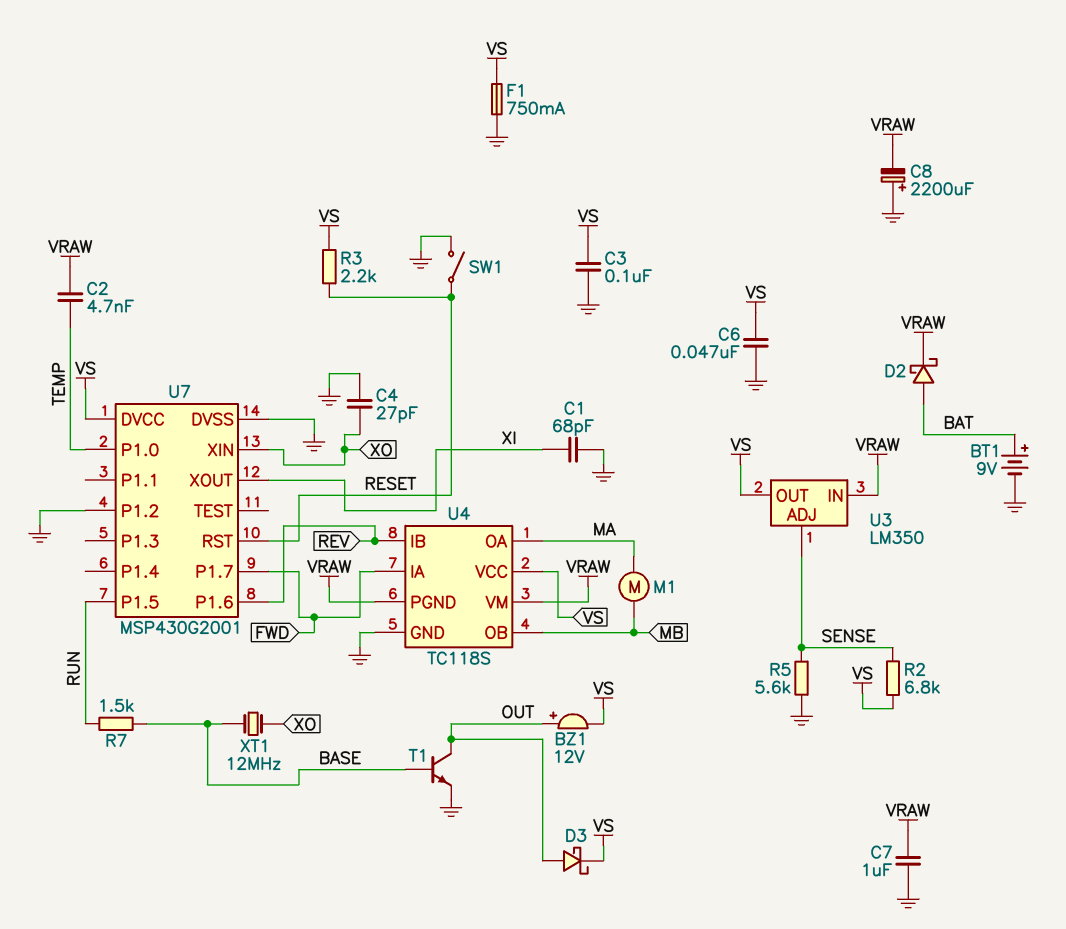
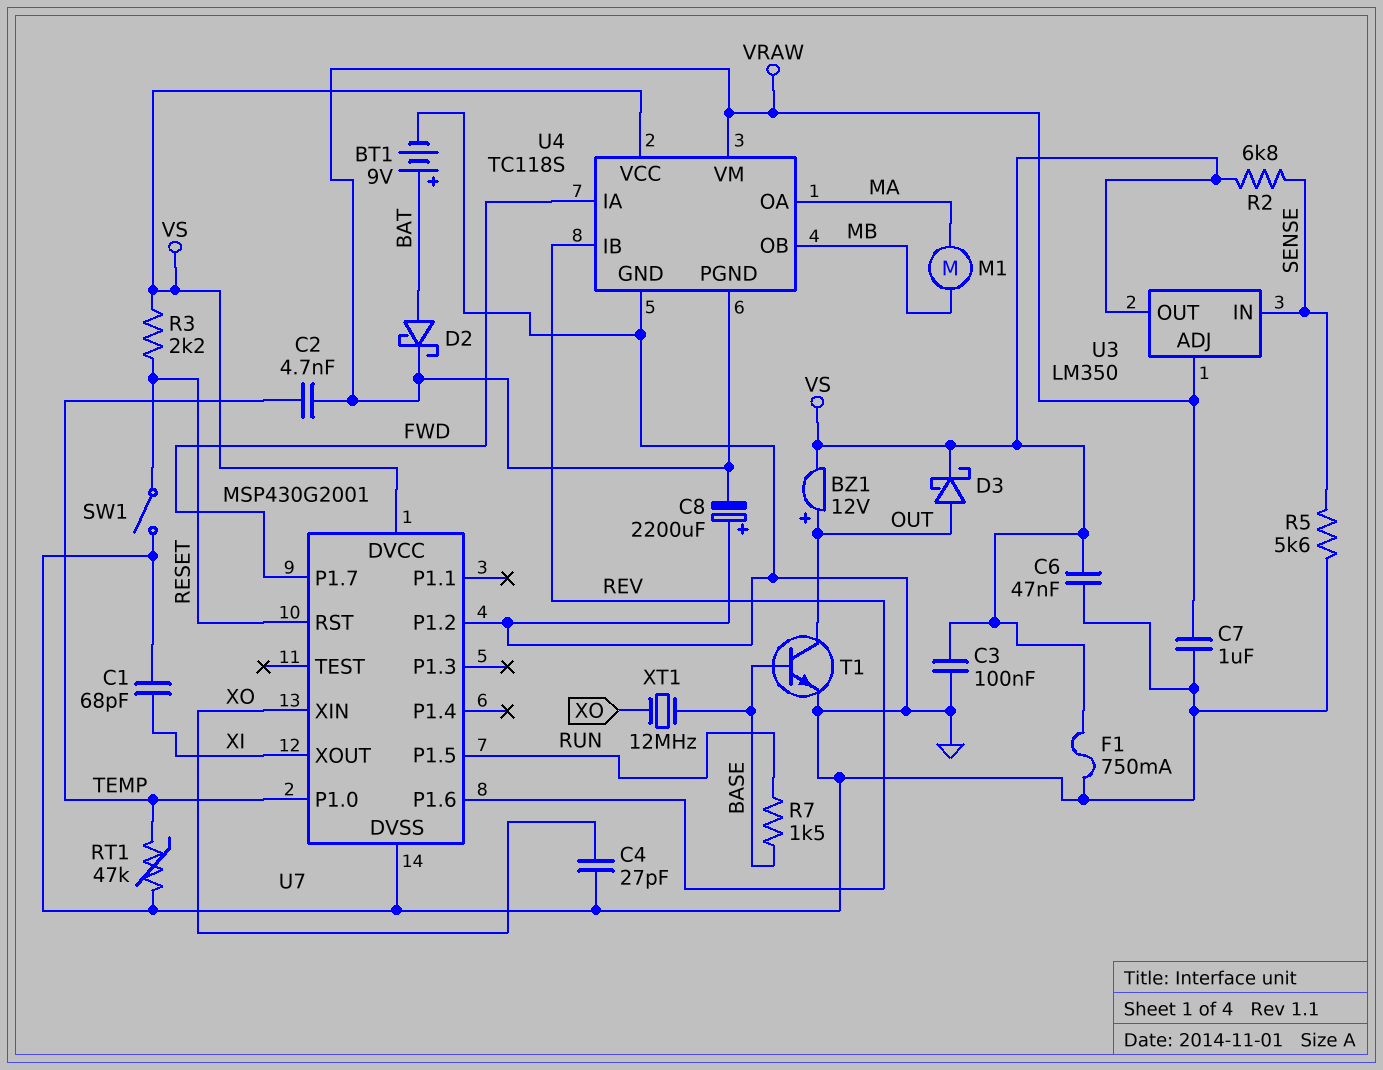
RT1: none -> 47k (GND, TEMP)
U3 pin ADJ: SENSE -> VRAW
U3 pin IN: VRAW -> SENSE

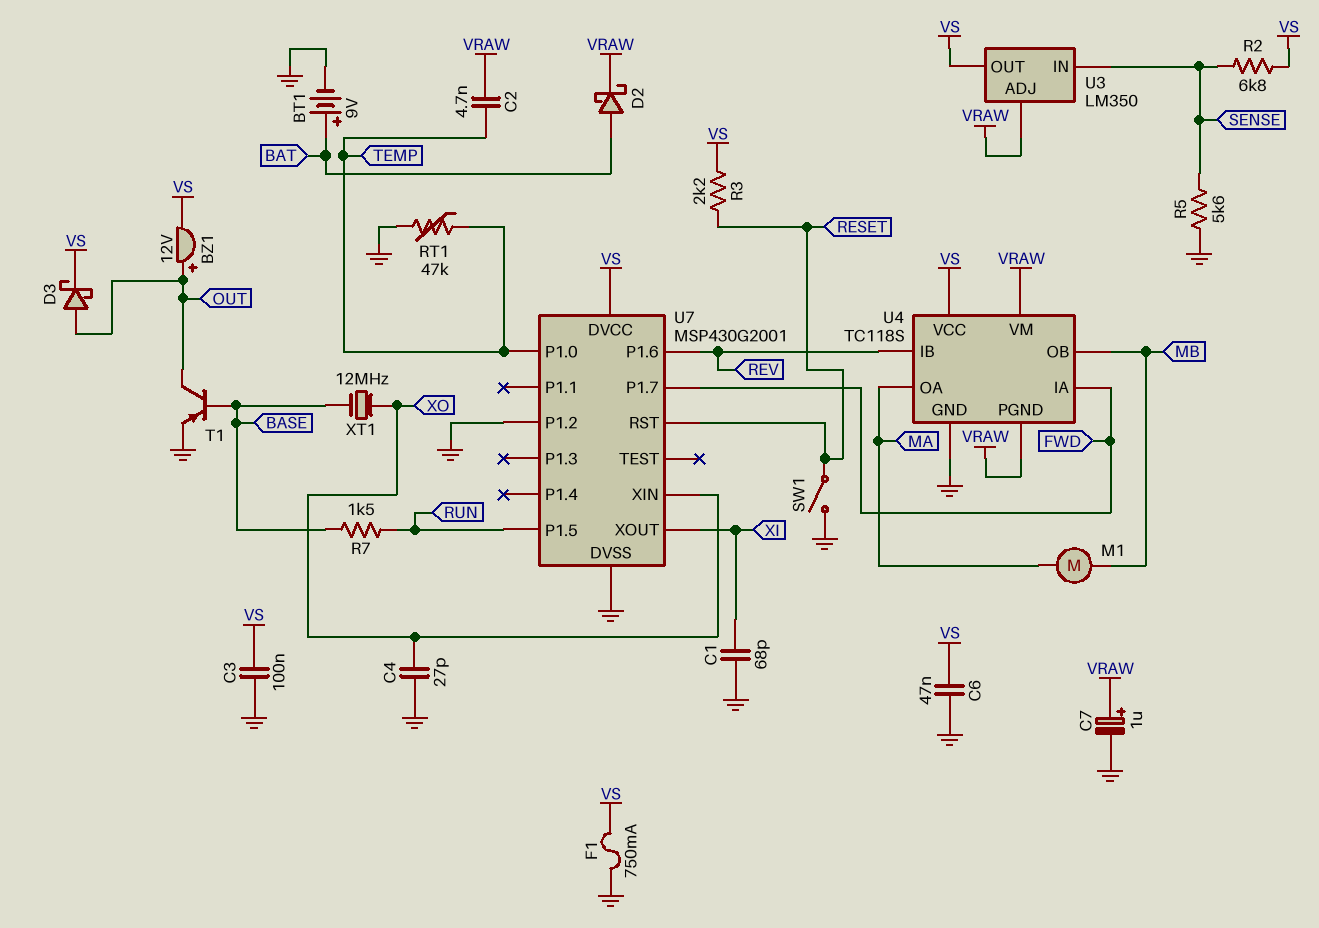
C7: 1uF (GND, VRAW) -> 1uF (plus VRAW, minus GND)
C8: 2200uF (plus GND, minus VRAW) -> none
T1: NPN (B BASE, C OUT, E GND) -> PNP (B BASE, C OUT, E GND)

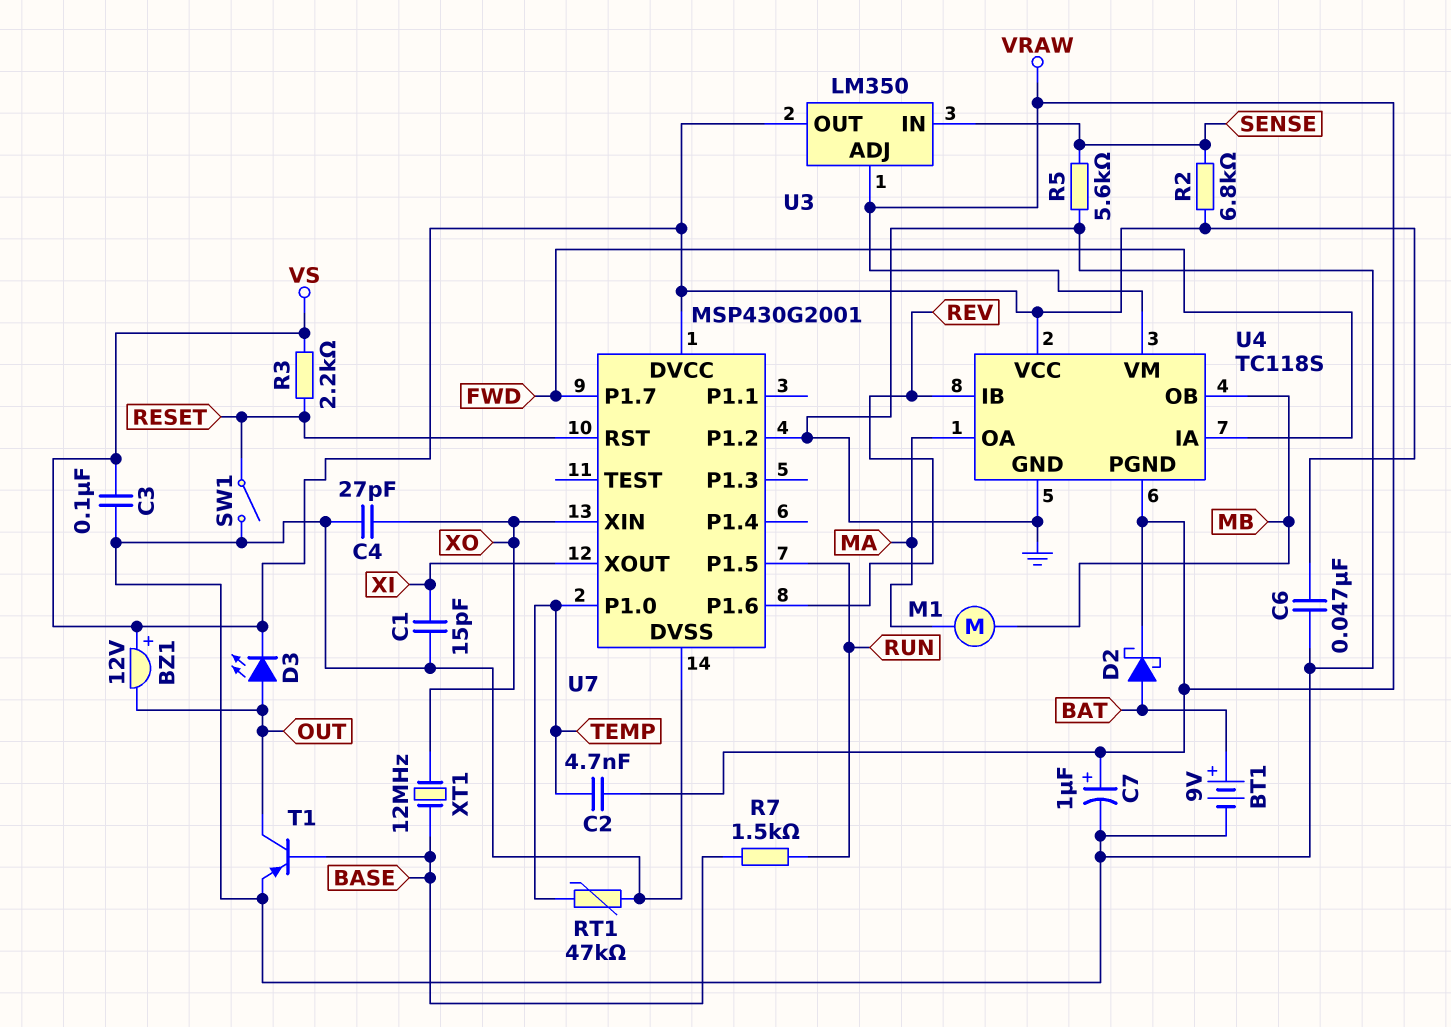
BZ1: buzzer 12V (plus OUT, minus VS) -> buzzer 12V (plus VS, minus OUT)
C1: 68pF (GND, XI) -> 15pF (GND, XI)
D3: schottky (A OUT, K VS) -> LED (A OUT, K VS)
F1: 750mA (GND, VS) -> none

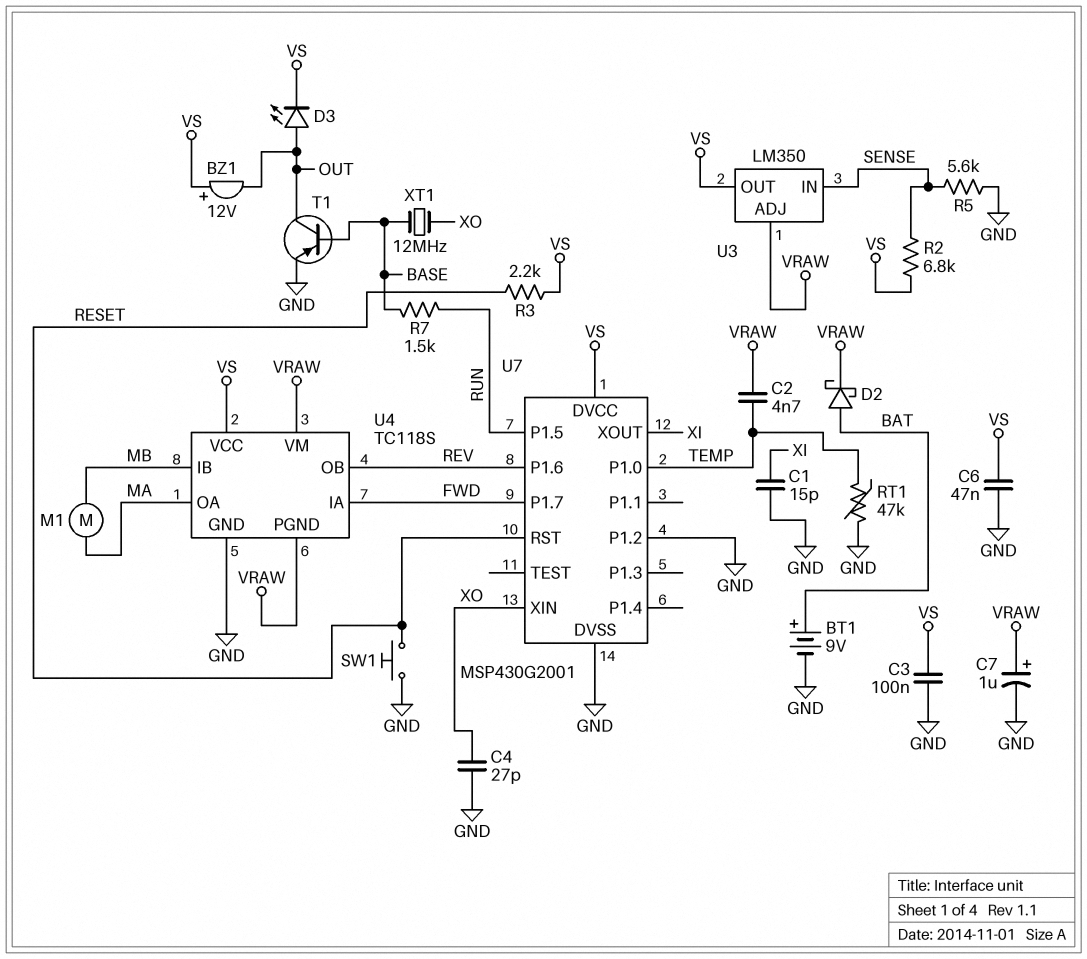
SW1: switch (GND, RESET) -> button (GND, RESET)
U4 pin IB: REV -> MB
U4 pin OB: MB -> REV

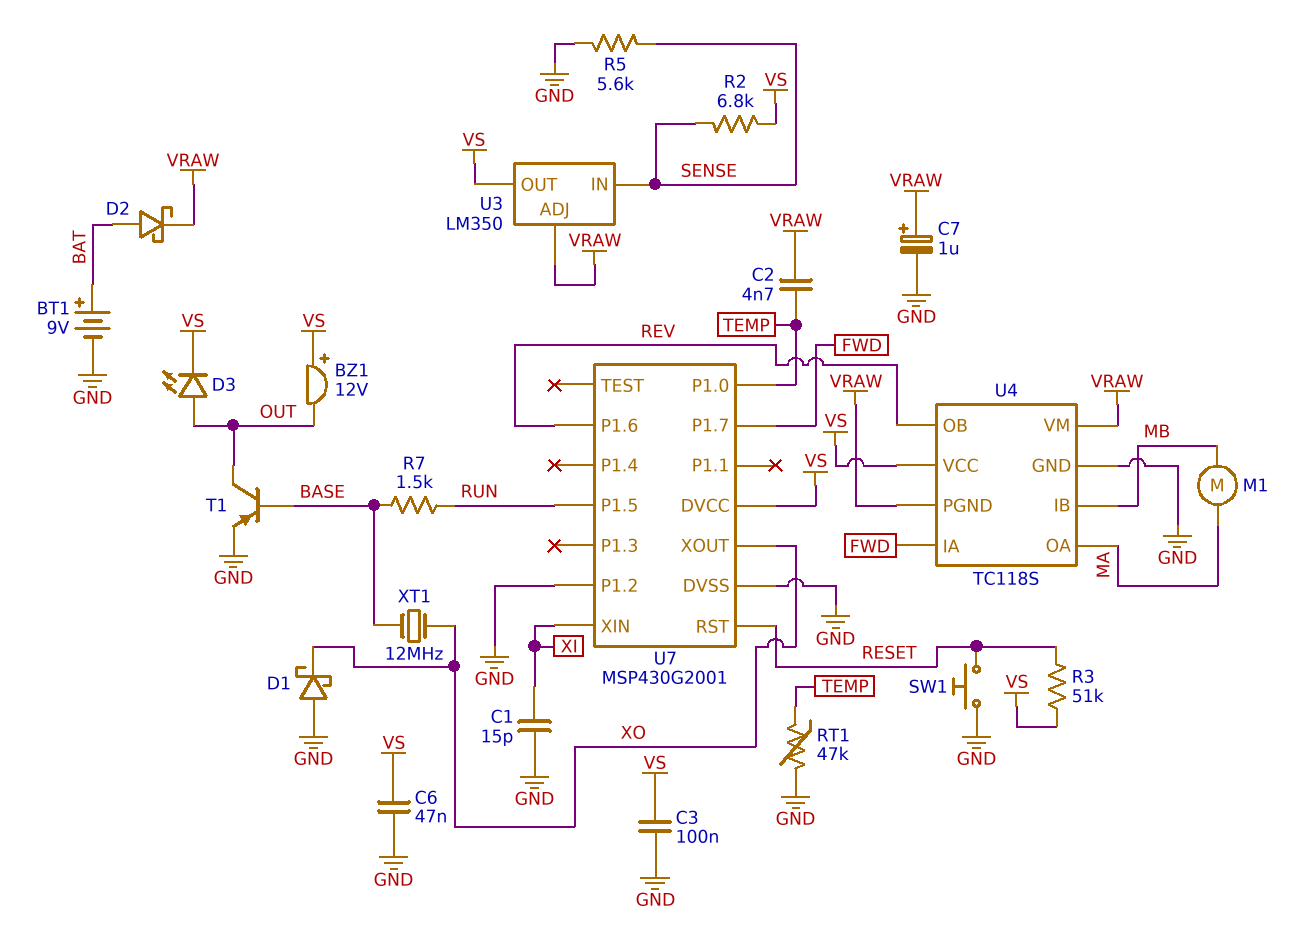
C4: 27pF (GND, XO) -> none
D1: none -> schottky (A GND, K XO)
R3: 2.2k (RESET, VS) -> 51k (RESET, VS)
U7 pin XIN: XO -> XI
U7 pin XOUT: XI -> XO

